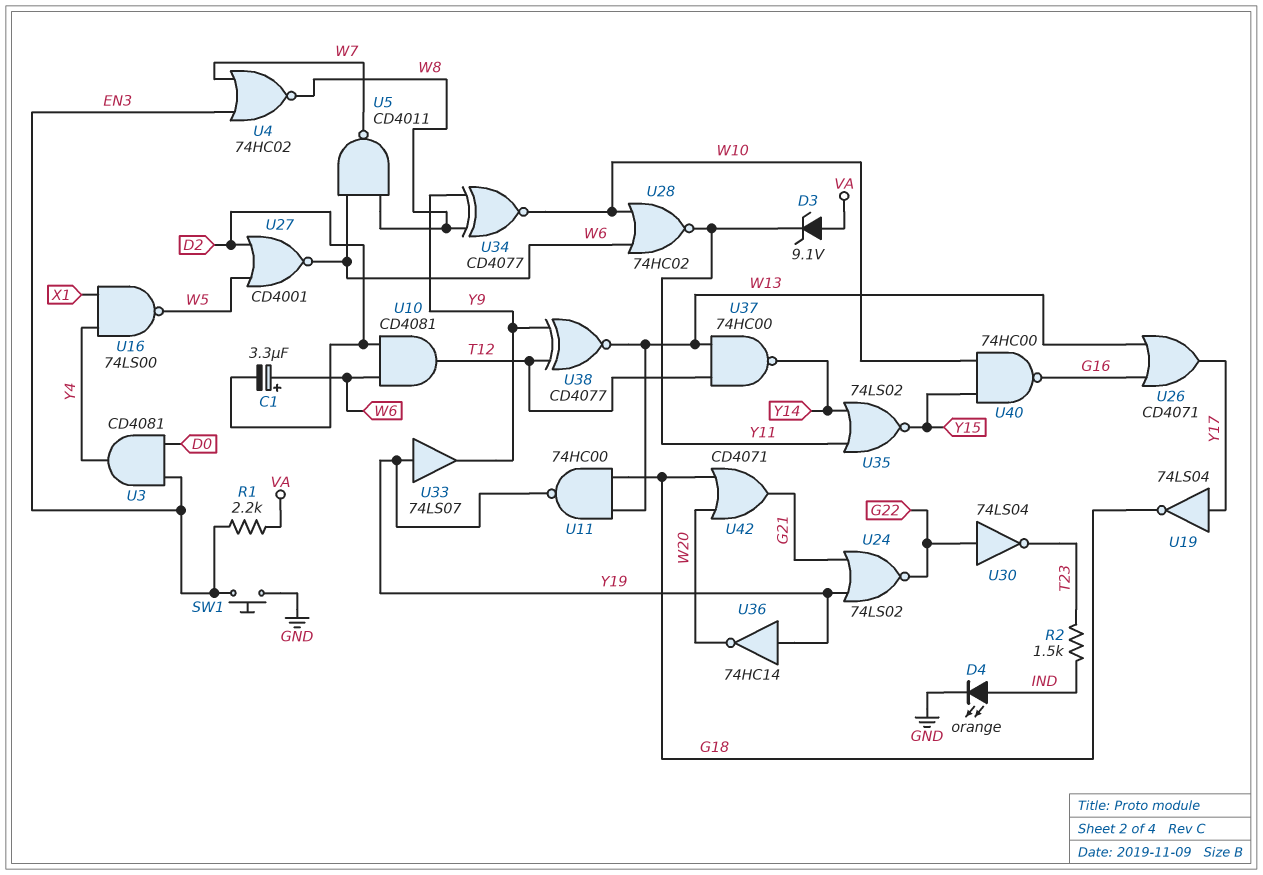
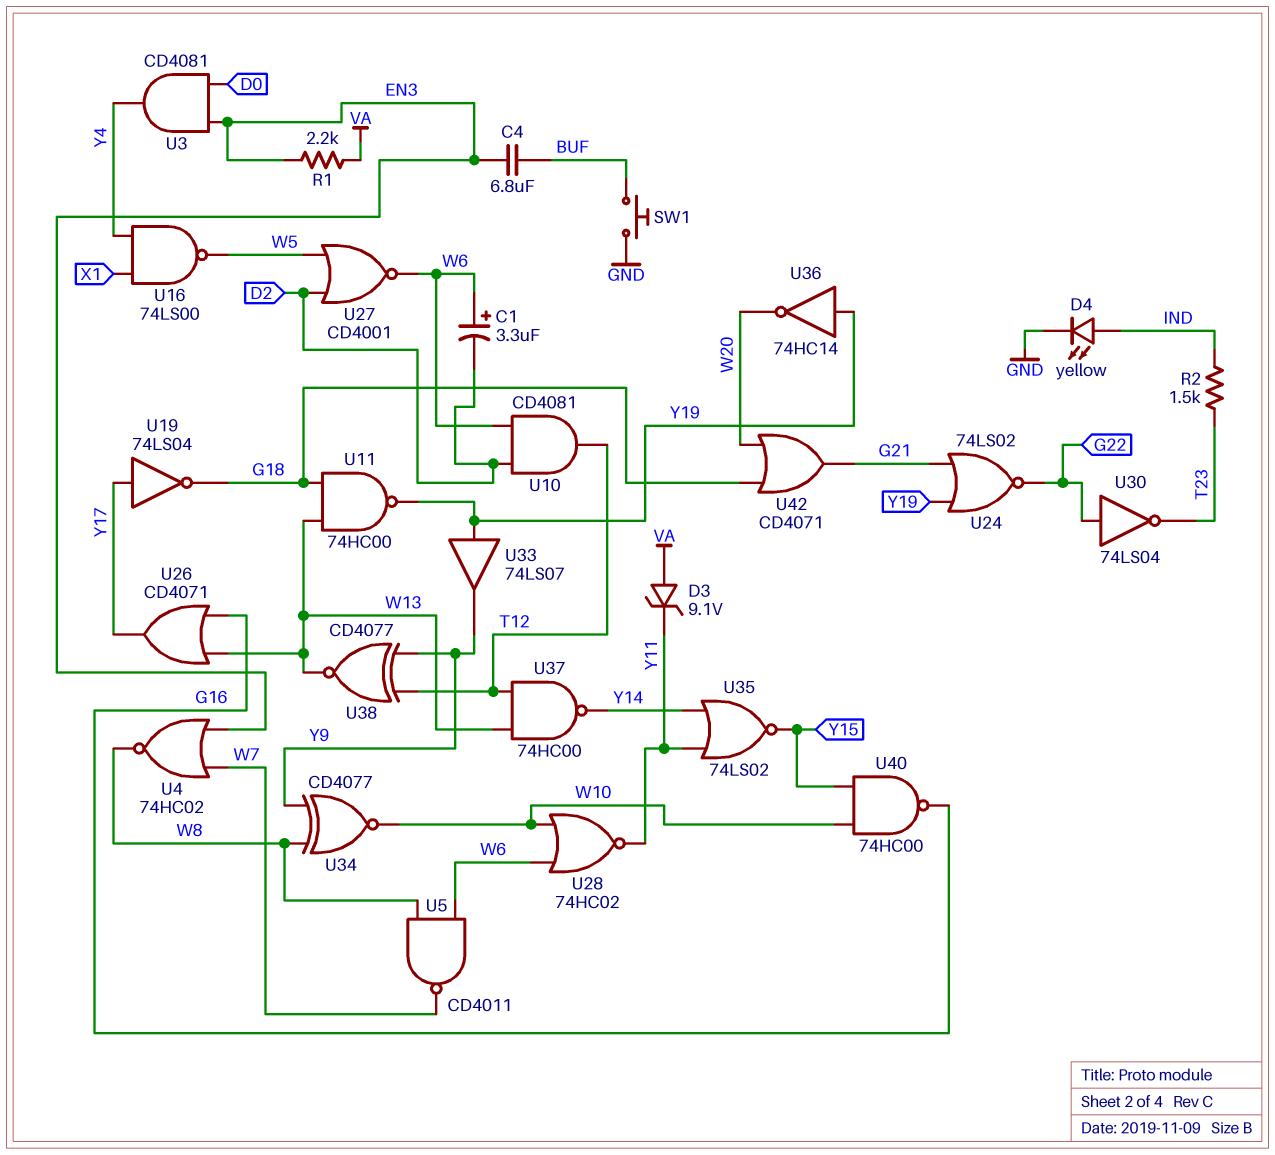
C4: none -> 6.8uF (BUF, EN3)
D4: LED orange (A IND, K GND) -> LED yellow (A IND, K GND)
SW1: button (EN3, GND) -> button (BUF, GND)

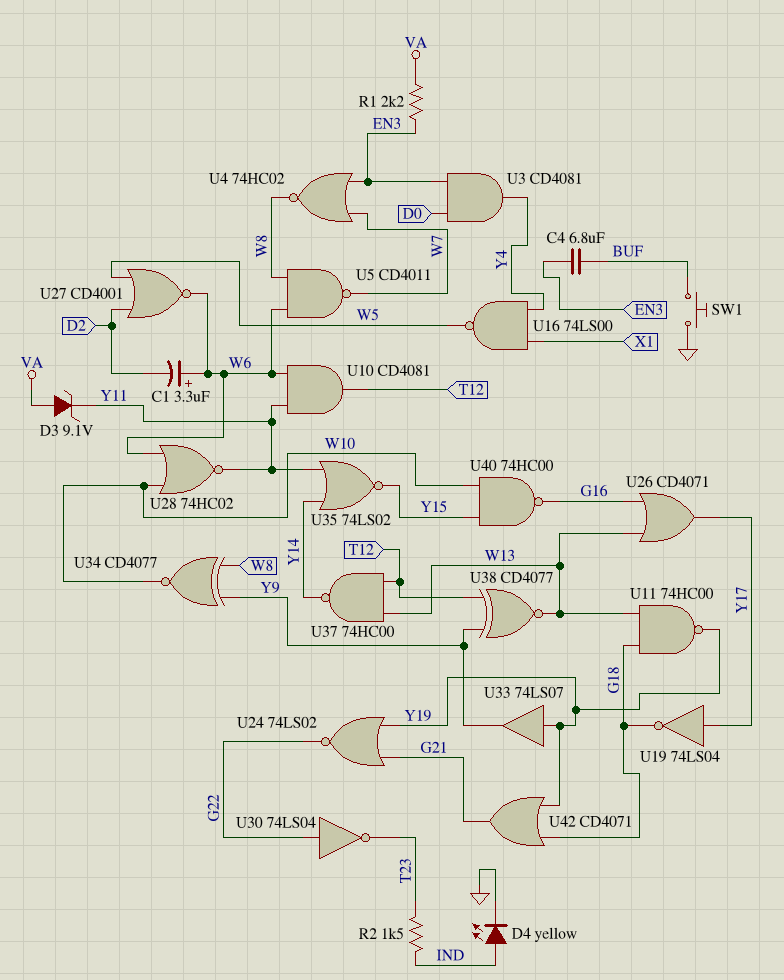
U10: AND CD4081 (in D2, in W6, out T12) -> AND CD4081 (in W6, in Y11, out T12)
U36: NOT 74HC14 (in Y19, out W20) -> none
U42: OR CD4071 (in G18, in W20, out G21) -> OR CD4071 (in G18, in Y19, out G21)

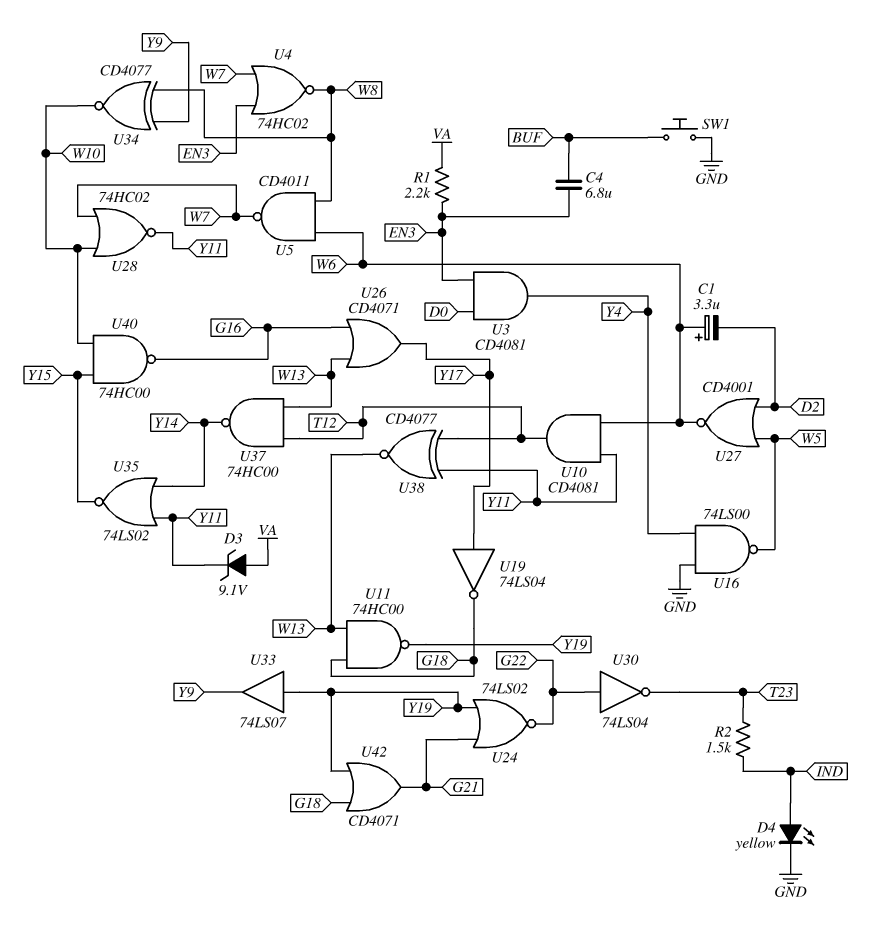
U16: NAND 74LS00 (in X1, in Y4, out W5) -> NAND 74LS00 (in GND, in Y4, out W5)
U28: NOR 74HC02 (in W6, in W10, out Y11) -> NOR 74HC02 (in W7, in W10, out Y11)
U38: XNOR CD4077 (in T12, in Y9, out W13) -> XNOR CD4077 (in T12, in Y11, out W13)

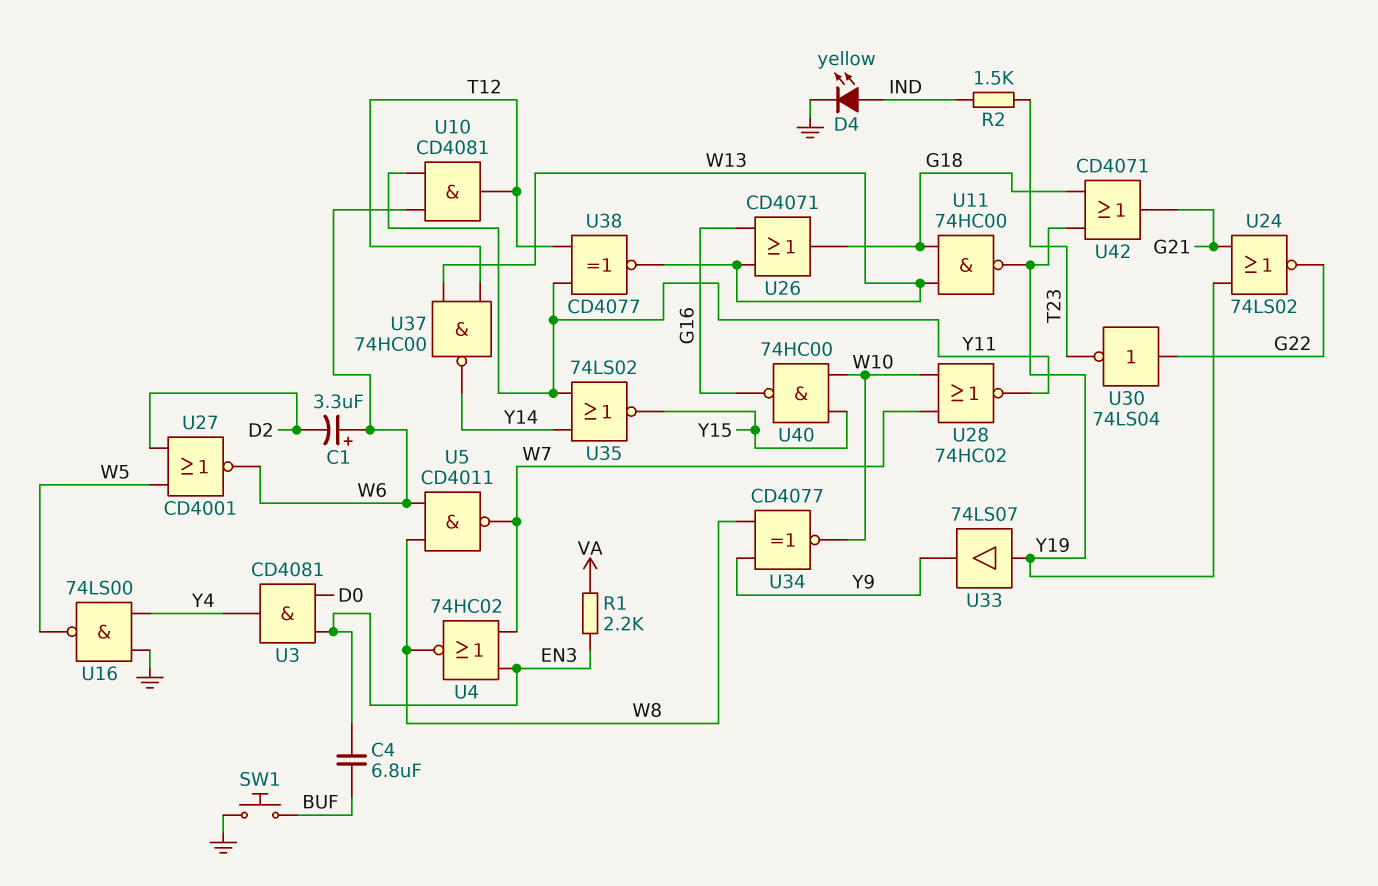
D3: zener 9.1V (A VA, K Y11) -> none
U19: NOT 74LS04 (in Y17, out G18) -> none
U26: OR CD4071 (in G16, in W13, out Y17) -> OR CD4071 (in G16, in W13, out G18)

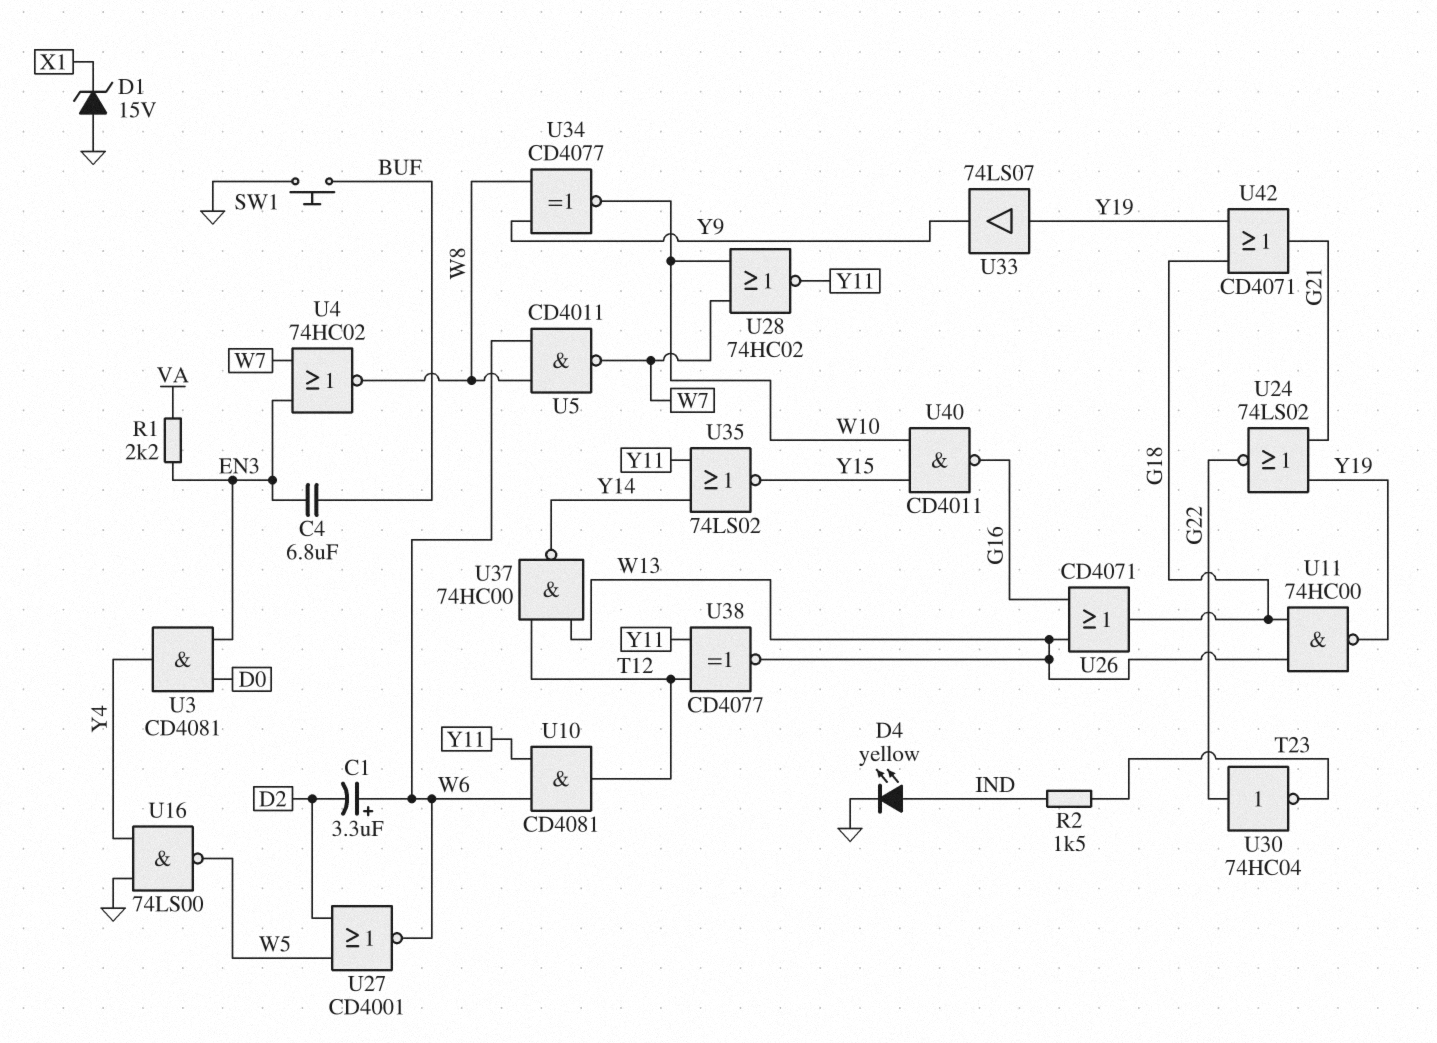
D1: none -> zener 15V (A GND, K X1)
U30: NOT 74LS04 (in G22, out T23) -> NOT 74HC04 (in G22, out T23)
U40: NAND 74HC00 (in W10, in Y15, out G16) -> NAND CD4011 (in W10, in Y15, out G16)

